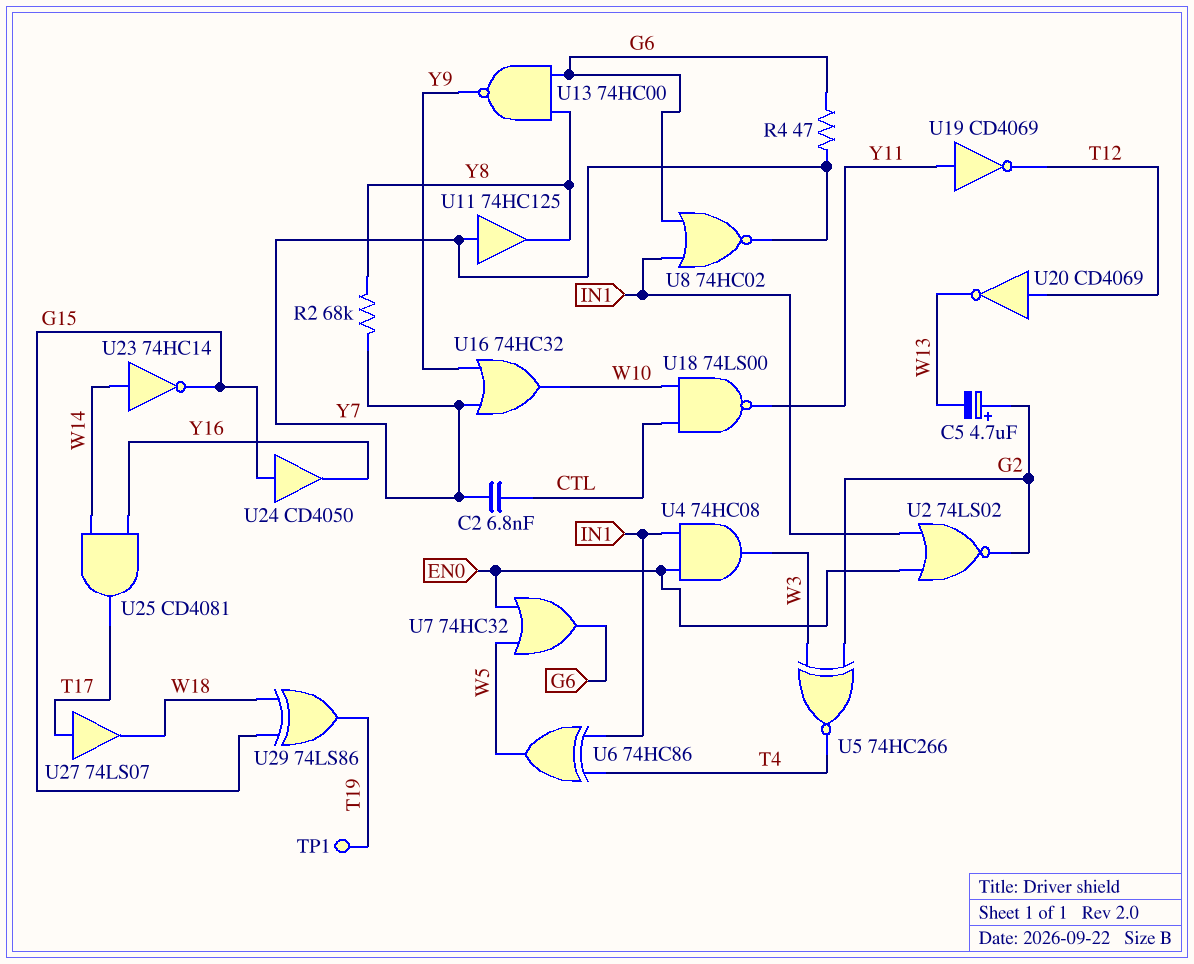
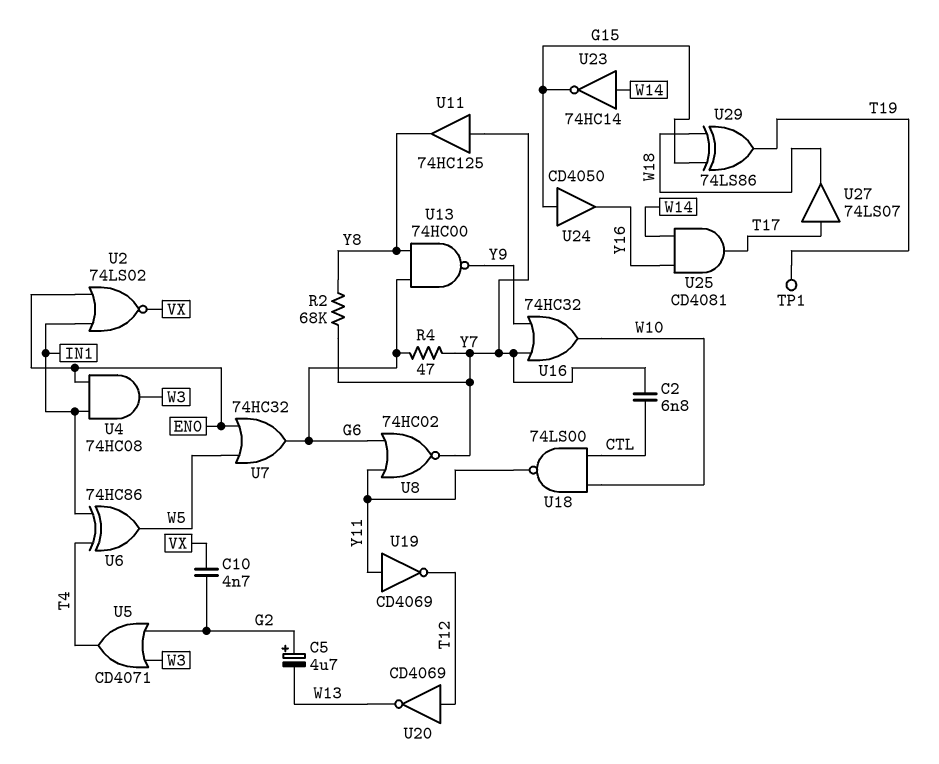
C10: none -> 4.7nF (G2, VX)
U2: NOR 74LS02 (in EN0, in IN1, out G2) -> NOR 74LS02 (in EN0, in IN1, out VX)
U5: XNOR 74HC266 (in G2, in W3, out T4) -> OR CD4071 (in G2, in W3, out T4)
U8: NOR 74HC02 (in G6, in IN1, out Y7) -> NOR 74HC02 (in G6, in Y11, out Y7)

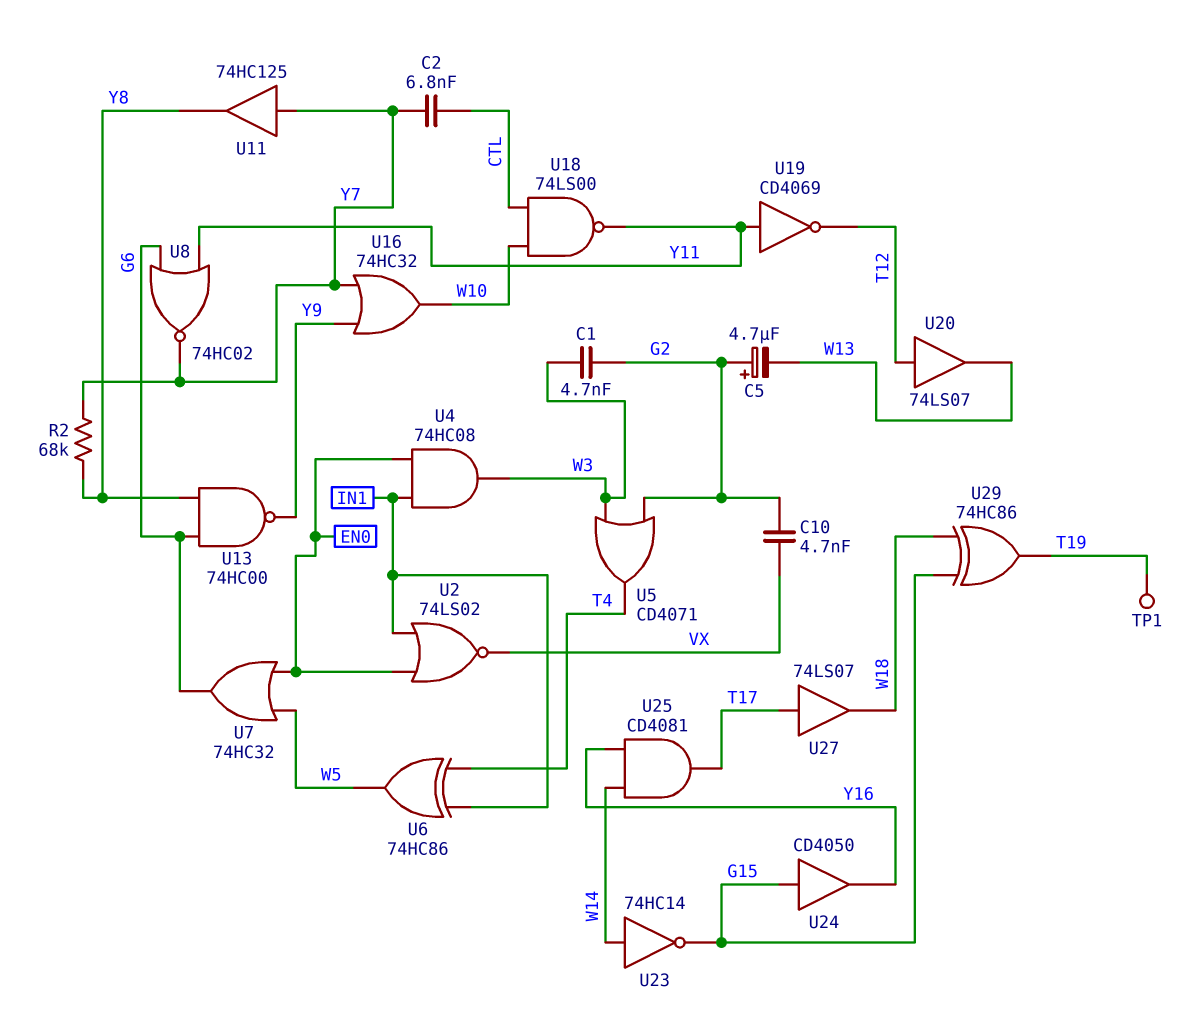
C1: none -> 4.7nF (G2, W3)
R4: 47 (G6, Y7) -> none
U20: NOT CD4069 (in T12, out W13) -> buffer 74LS07 (in T12, out W13)
U29: XOR 74LS86 (in G15, in W18, out T19) -> XOR 74HC86 (in G15, in W18, out T19)

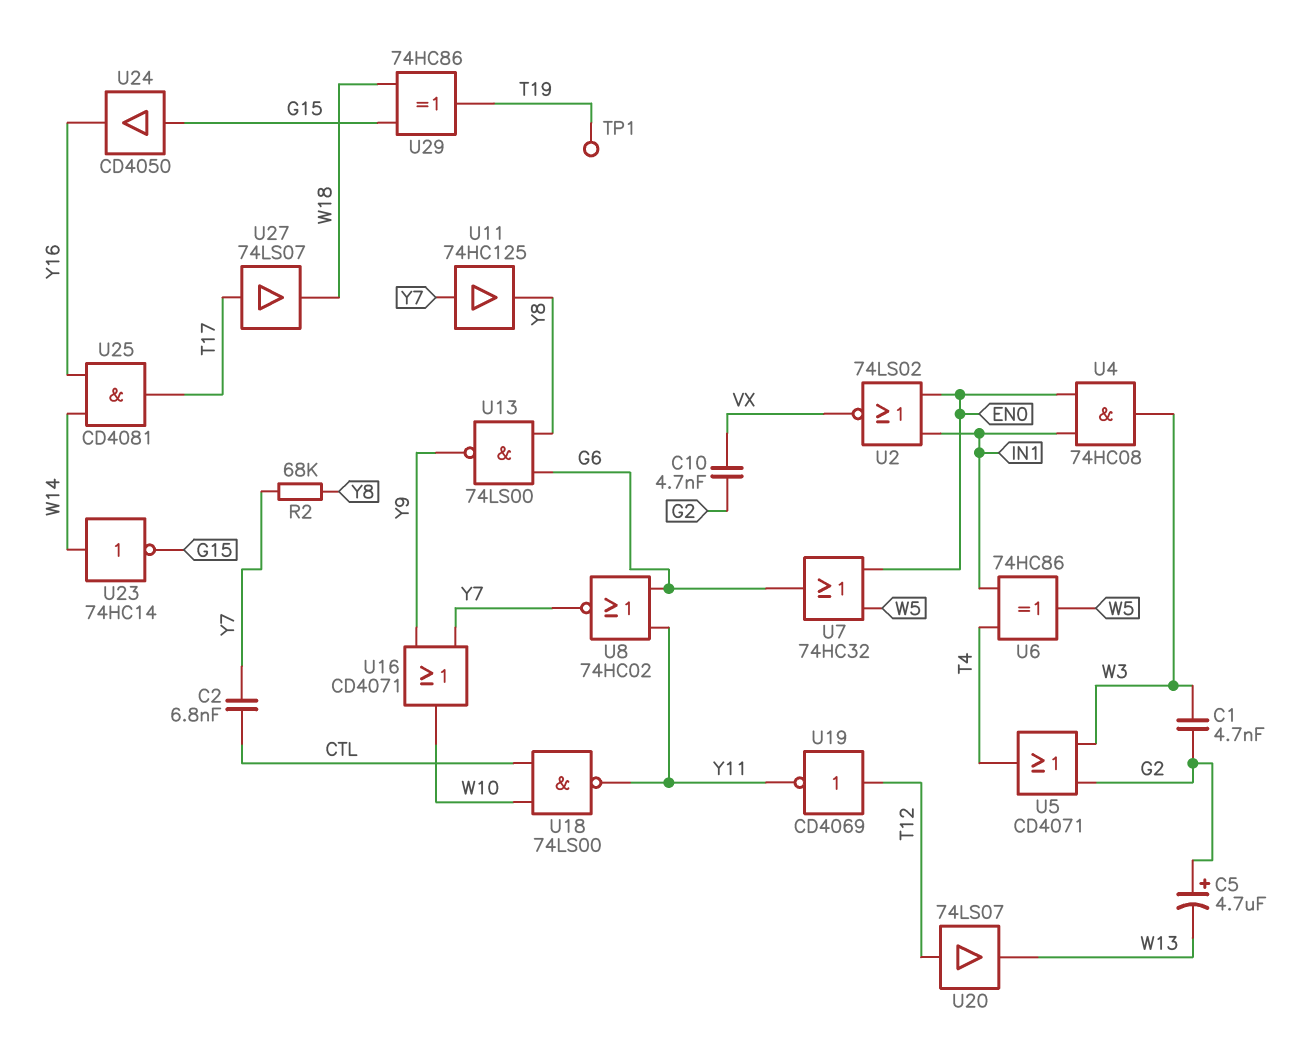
U13: NAND 74HC00 (in G6, in Y8, out Y9) -> NAND 74LS00 (in G6, in Y8, out Y9)
U16: OR 74HC32 (in Y7, in Y9, out W10) -> OR CD4071 (in Y7, in Y9, out W10)
U19: NOT CD4069 (in Y11, out T12) -> NOT CD4069 (in T12, out Y11)

